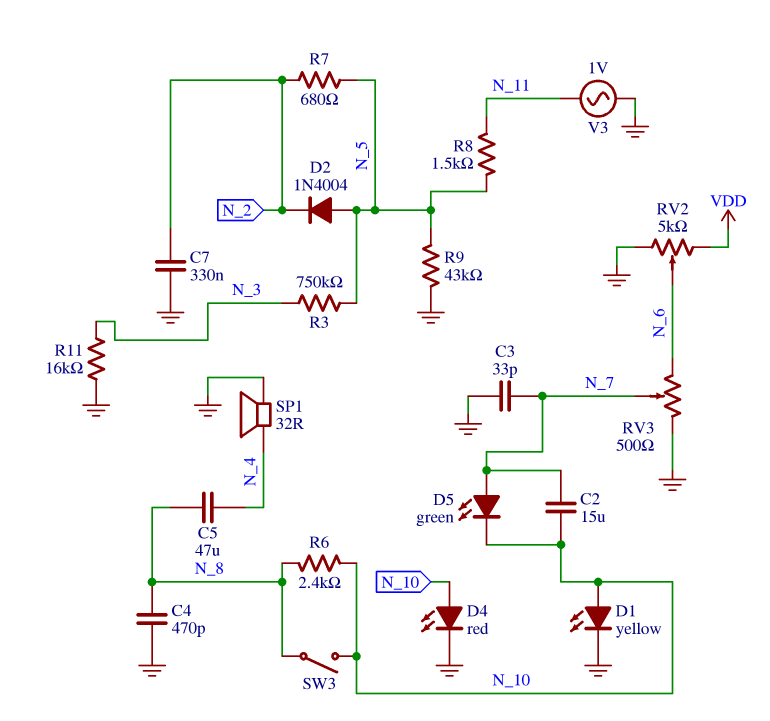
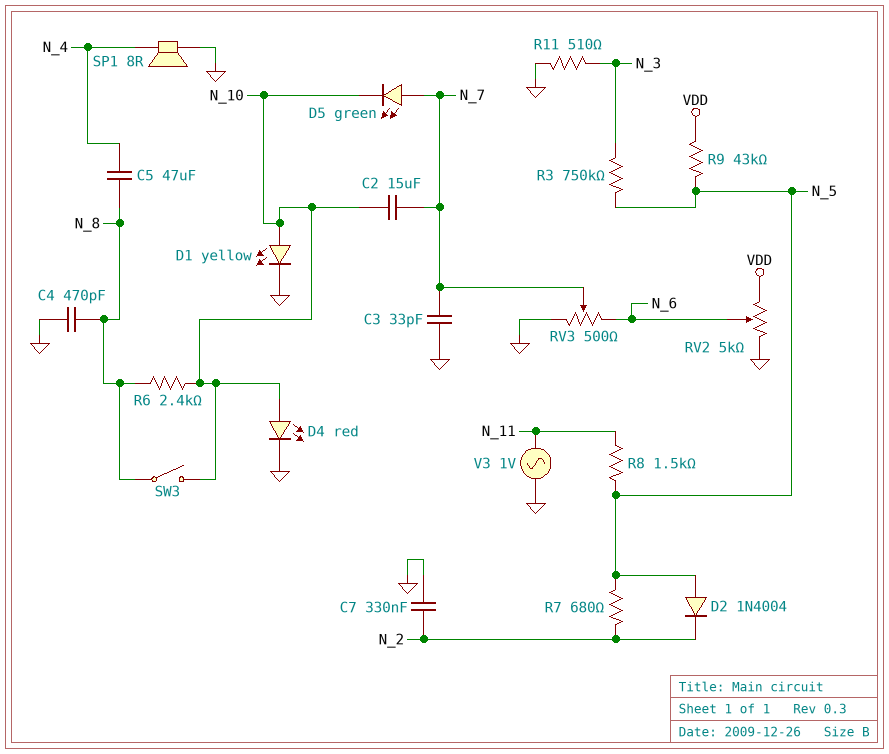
R9: 43k (GND, N_5) -> 43k (N_5, VDD)
R11: 16k (GND, N_3) -> 510 (GND, N_3)
SP1: speaker 32R (GND, N_4) -> speaker 8R (GND, N_4)

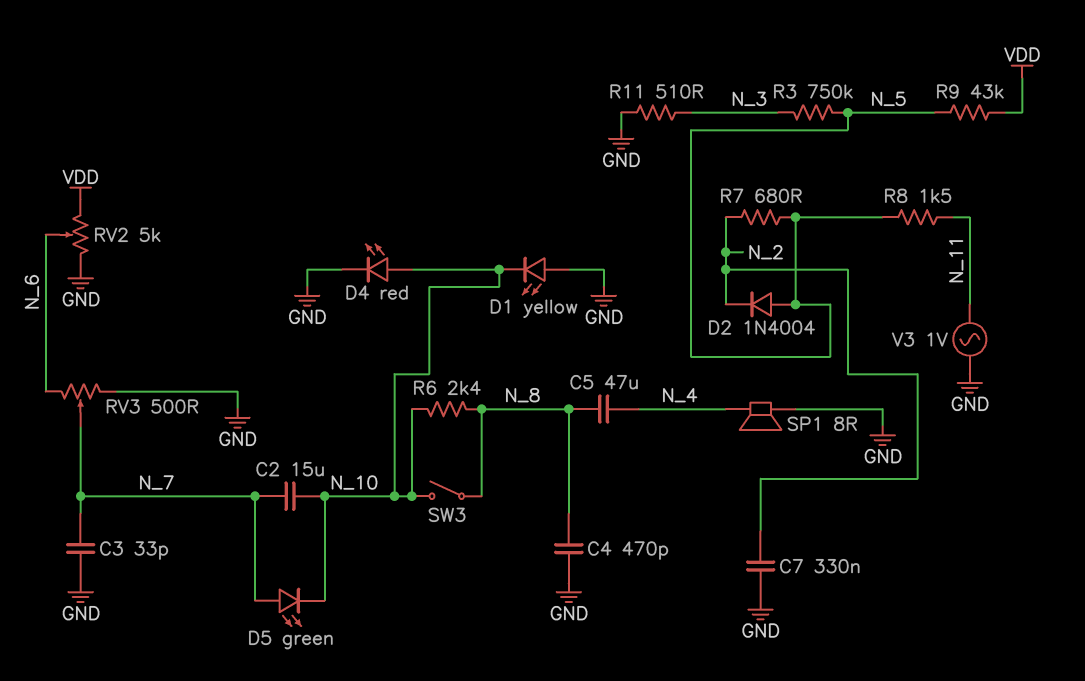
D1: LED yellow (A N_10, K GND) -> LED yellow (A GND, K N_10)

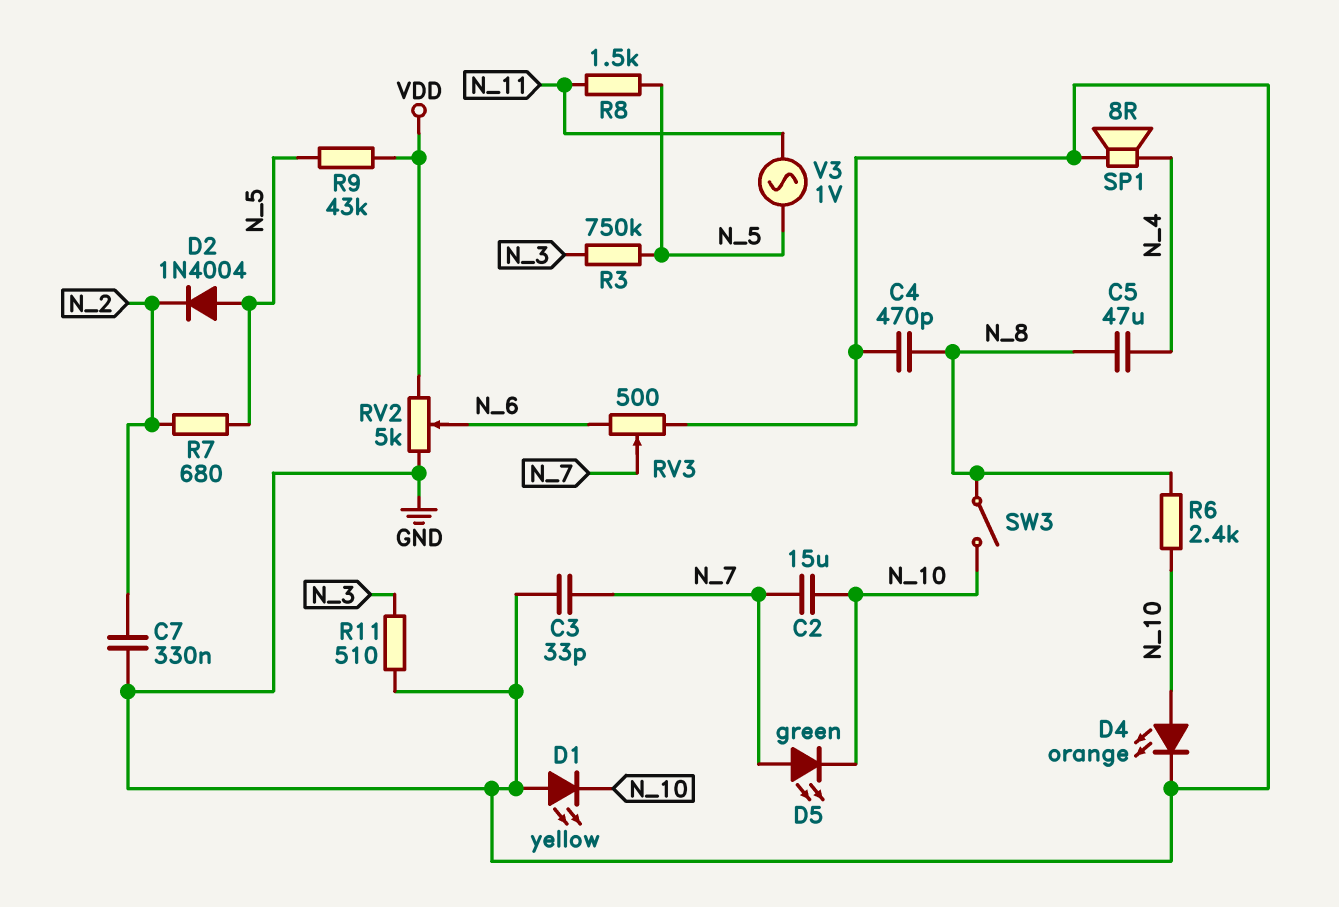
D4: LED red (A N_10, K GND) -> LED orange (A N_10, K GND)
V3: AC 1V (GND, N_11) -> AC 1V (N_5, N_11)

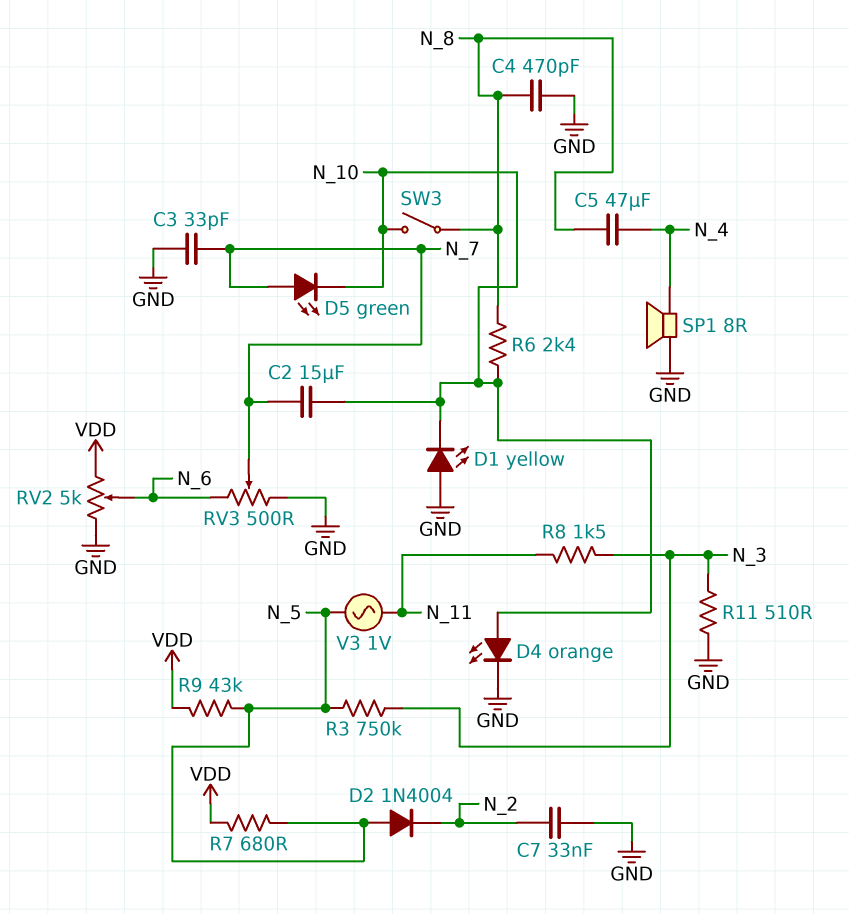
C7: 330nF (GND, N_2) -> 33nF (GND, N_2)
R7: 680 (N_2, N_5) -> 680 (N_5, VDD)
R8: 1.5k (N_5, N_11) -> 1.5k (N_3, N_11)

